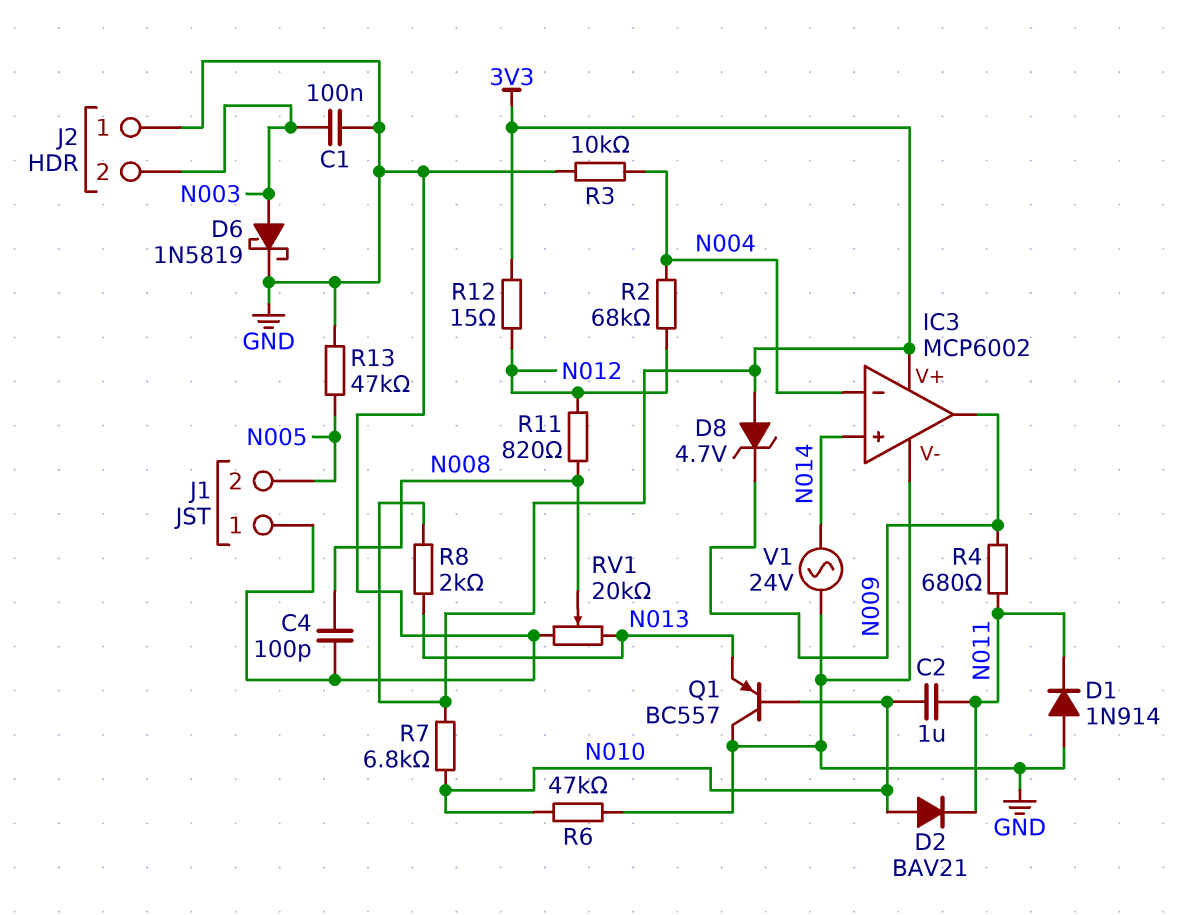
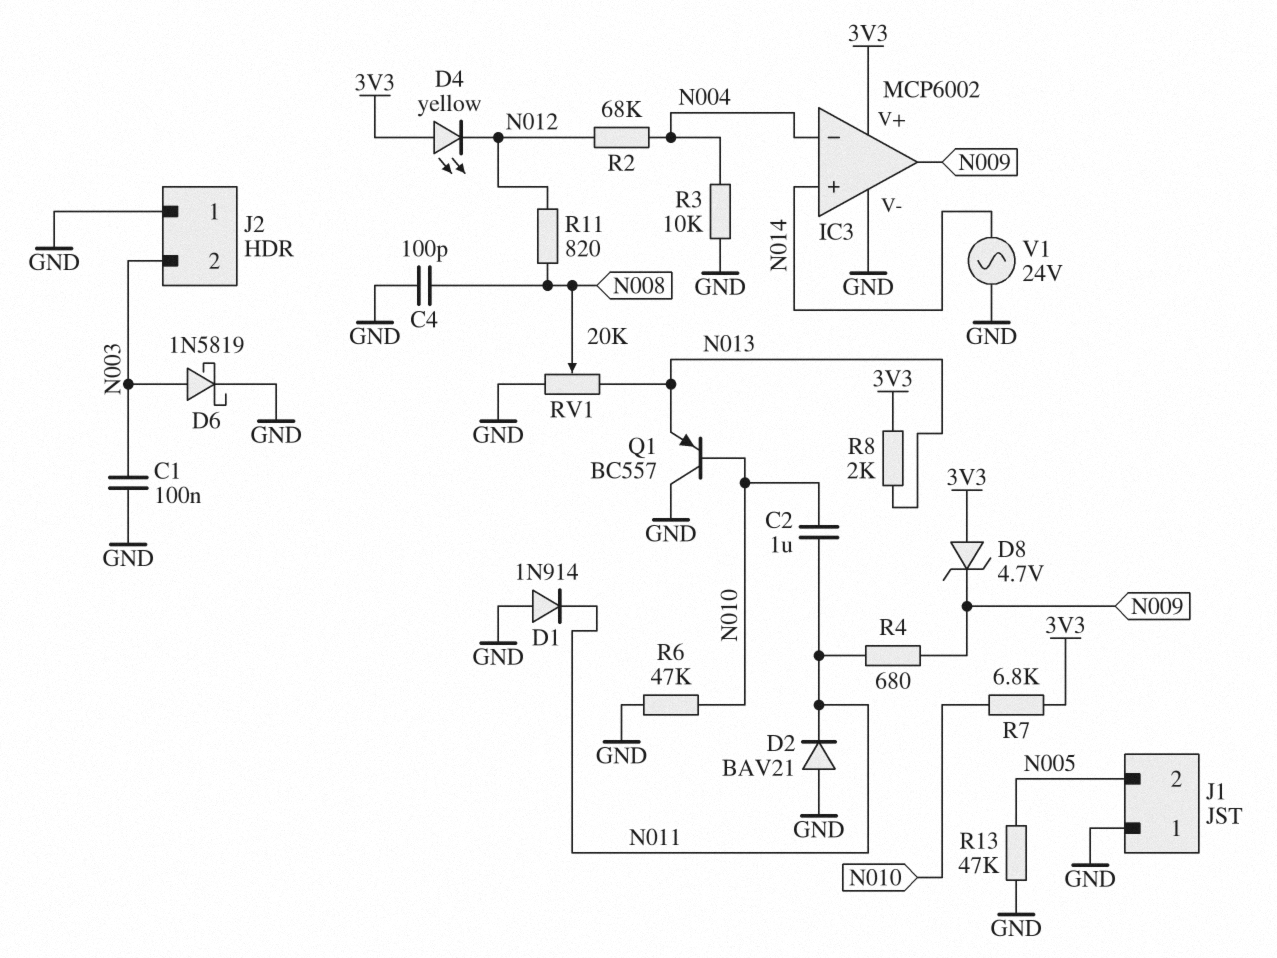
D2: diode BAV21 (A N010, K N011) -> diode BAV21 (A GND, K N011)
D4: none -> LED yellow (A 3V3, K N012)
R12: 15 (3V3, N012) -> none

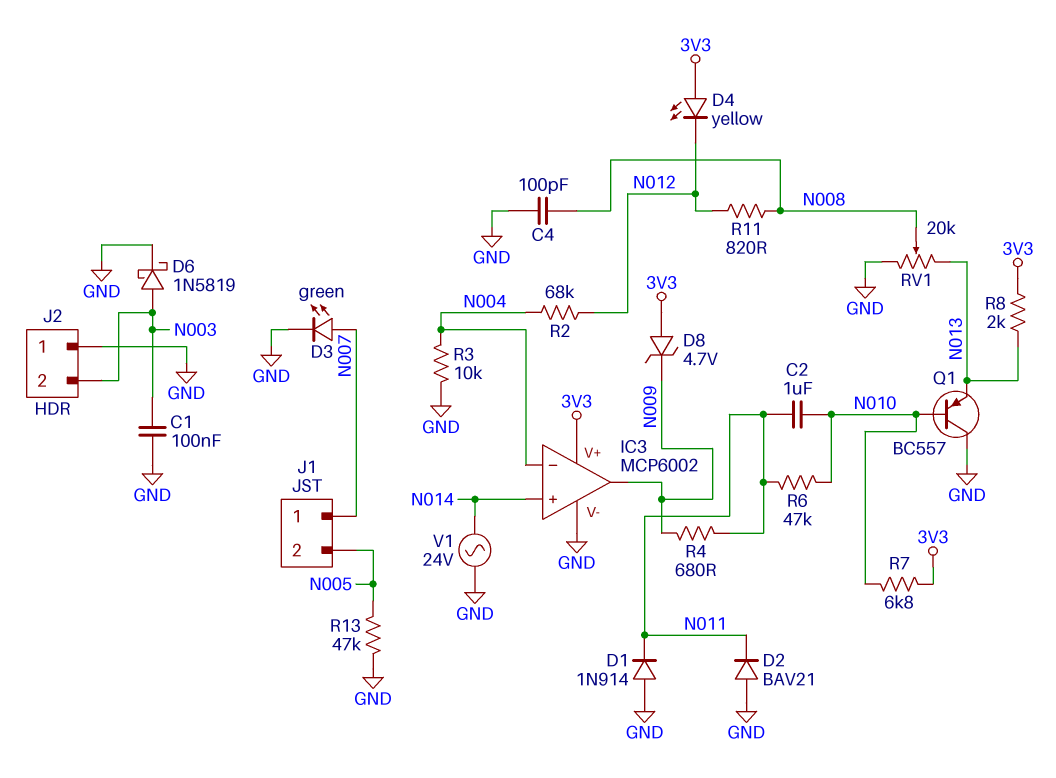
D3: none -> LED green (A N007, K GND)
J1 pin 1: GND -> N007
R6: 47k (GND, N010) -> 47k (N010, N011)

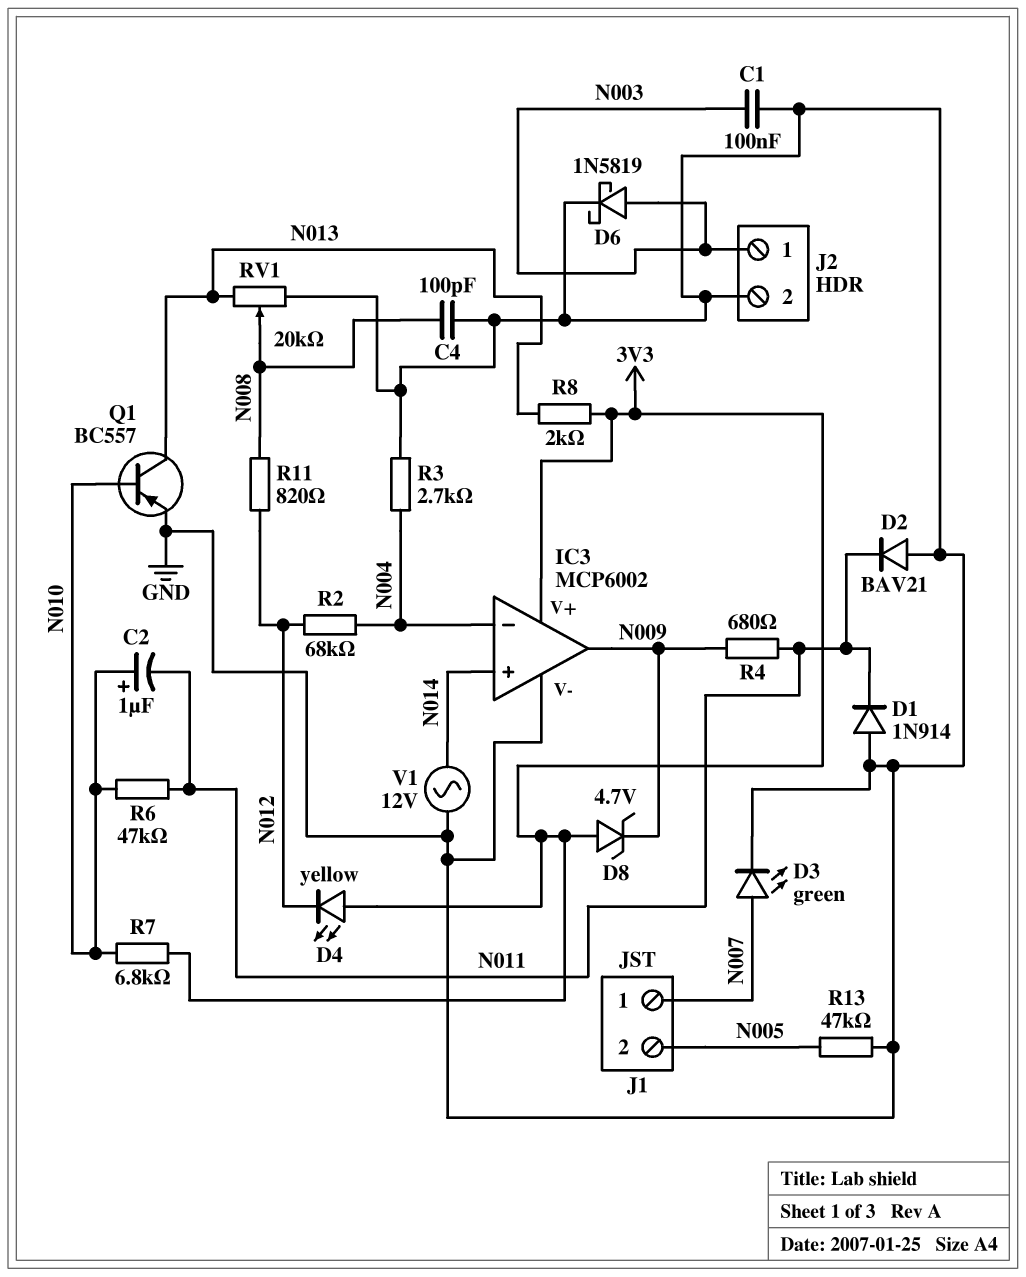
C2: 1uF (N010, N011) -> 1uF (plus N010, minus N011)
J2 pin 1: GND -> N003
J2 pin 2: N003 -> GND
Q1: PNP BC557 (B N010, C GND, E N013) -> PNP BC557 (B N010, C N013, E GND)
R3: 10k (GND, N004) -> 2.7k (GND, N004)
V1: AC 24V (GND, N014) -> AC 12V (GND, N014)

